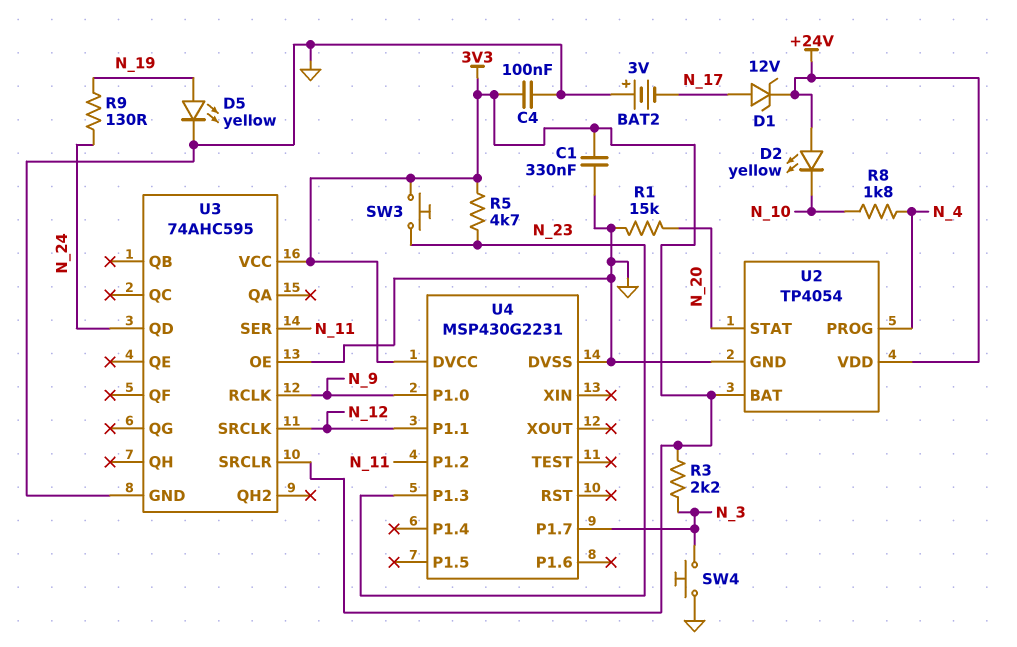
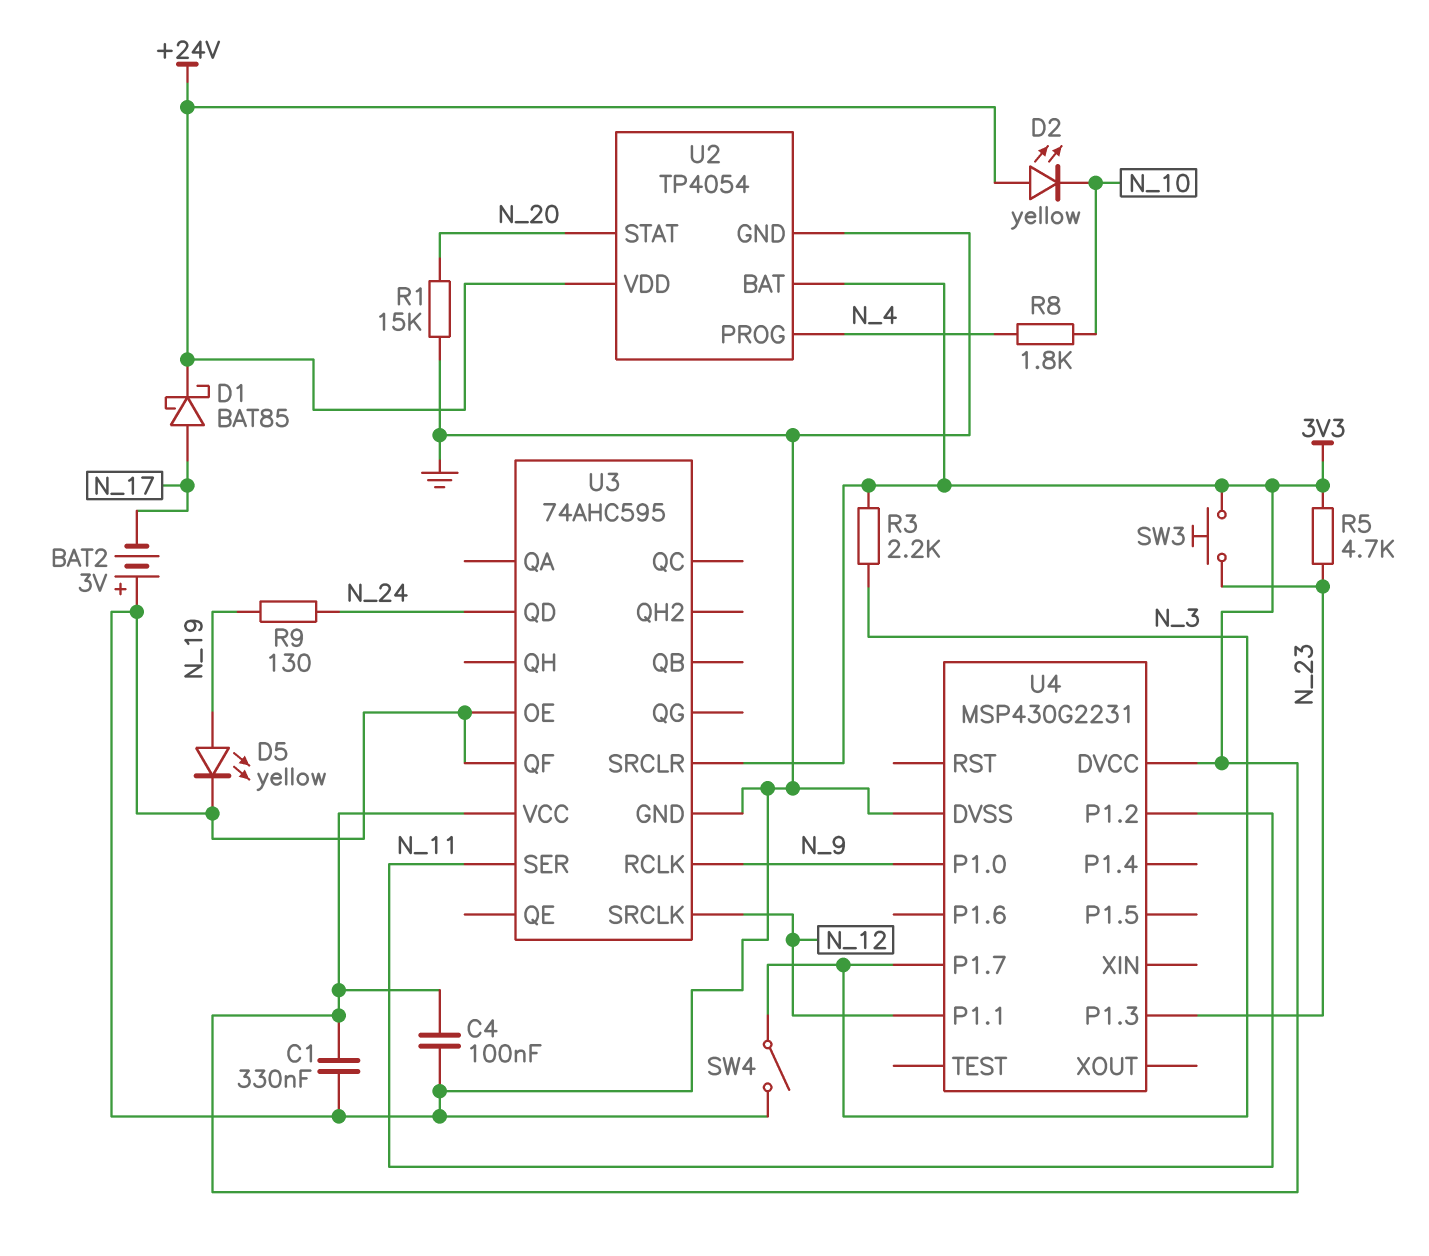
D1: zener 12V (A N_17, K +24V) -> schottky BAT85 (A N_17, K +24V)
SW4: button (GND, N_3) -> switch (GND, N_3)
U3 pin QF: none -> GND

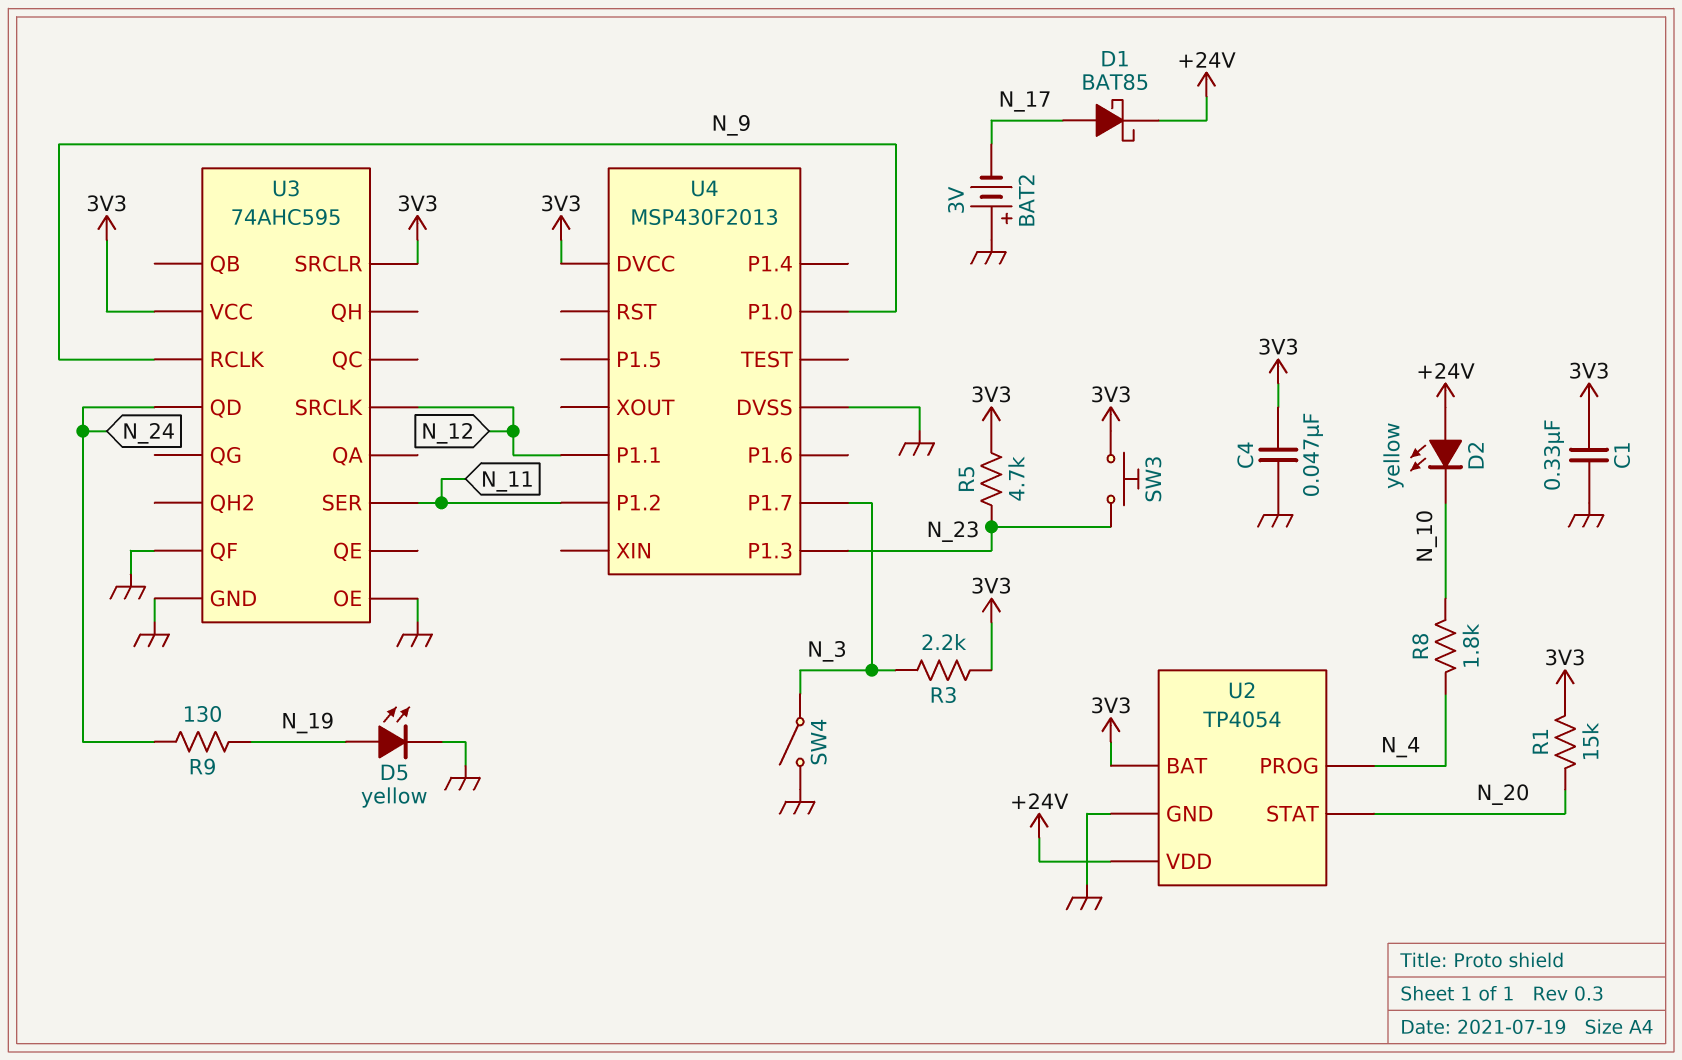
C4: 100nF (3V3, GND) -> 47nF (3V3, GND)
R1: 15k (GND, N_20) -> 15k (3V3, N_20)
U4: MSP430G2231 -> MSP430F2013

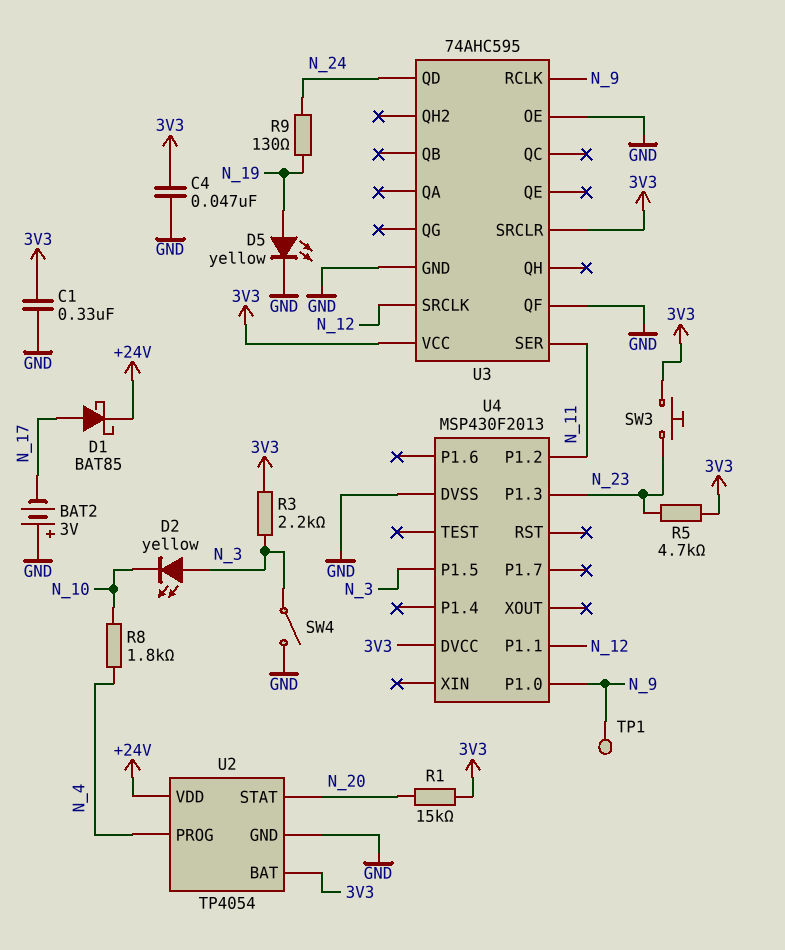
D2: LED yellow (A +24V, K N_10) -> LED yellow (A N_3, K N_10)
TP1: none -> test point (N_9)
U4 pin P1.5: none -> N_3
U4 pin P1.7: N_3 -> none

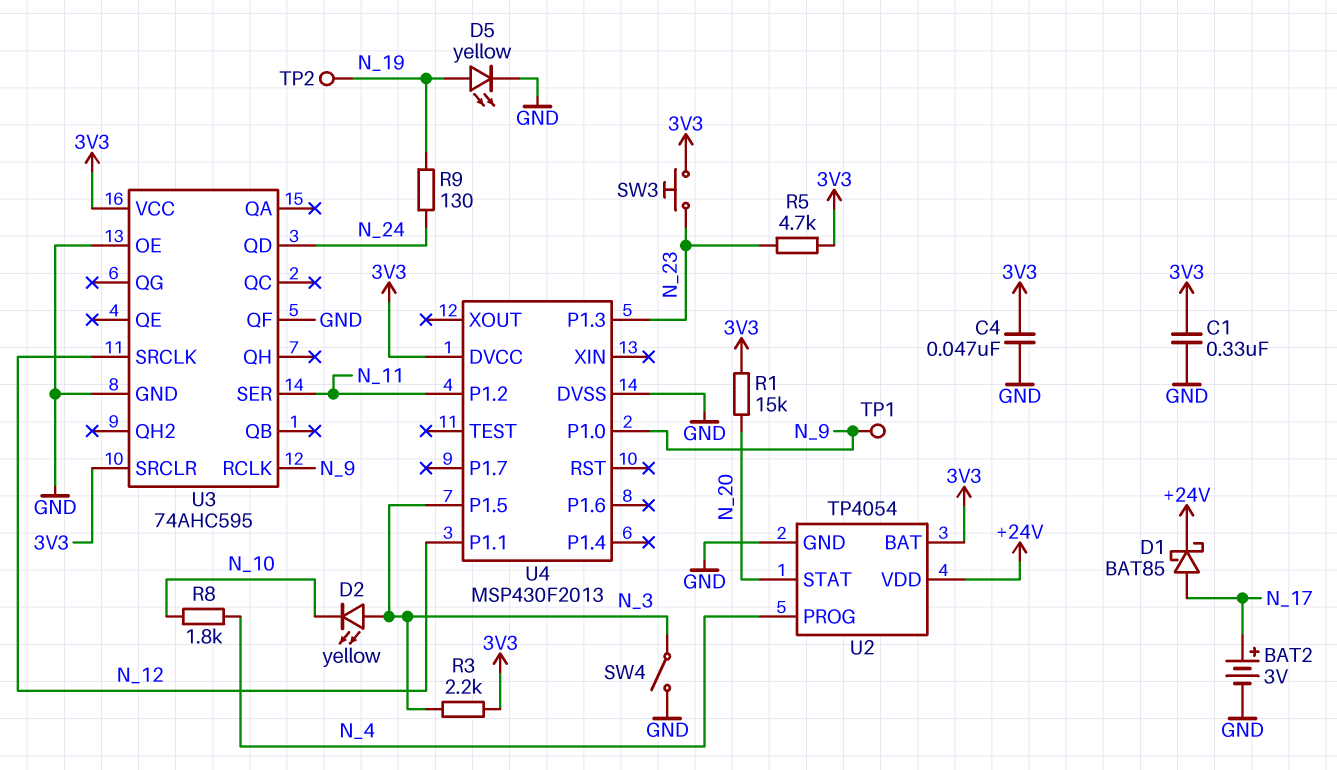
BAT2: 3V (plus GND, minus N_17) -> 3V (plus N_17, minus GND)
TP2: none -> test point (N_19)

